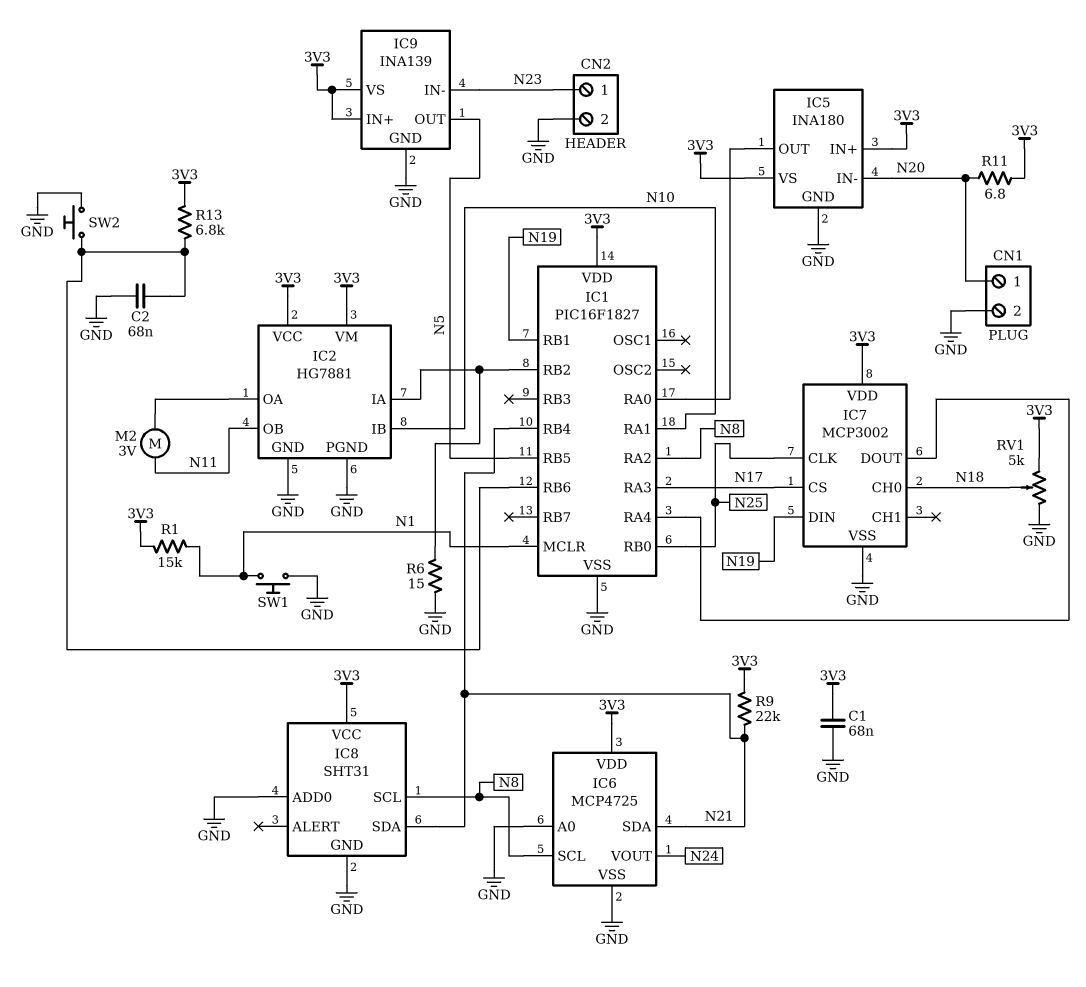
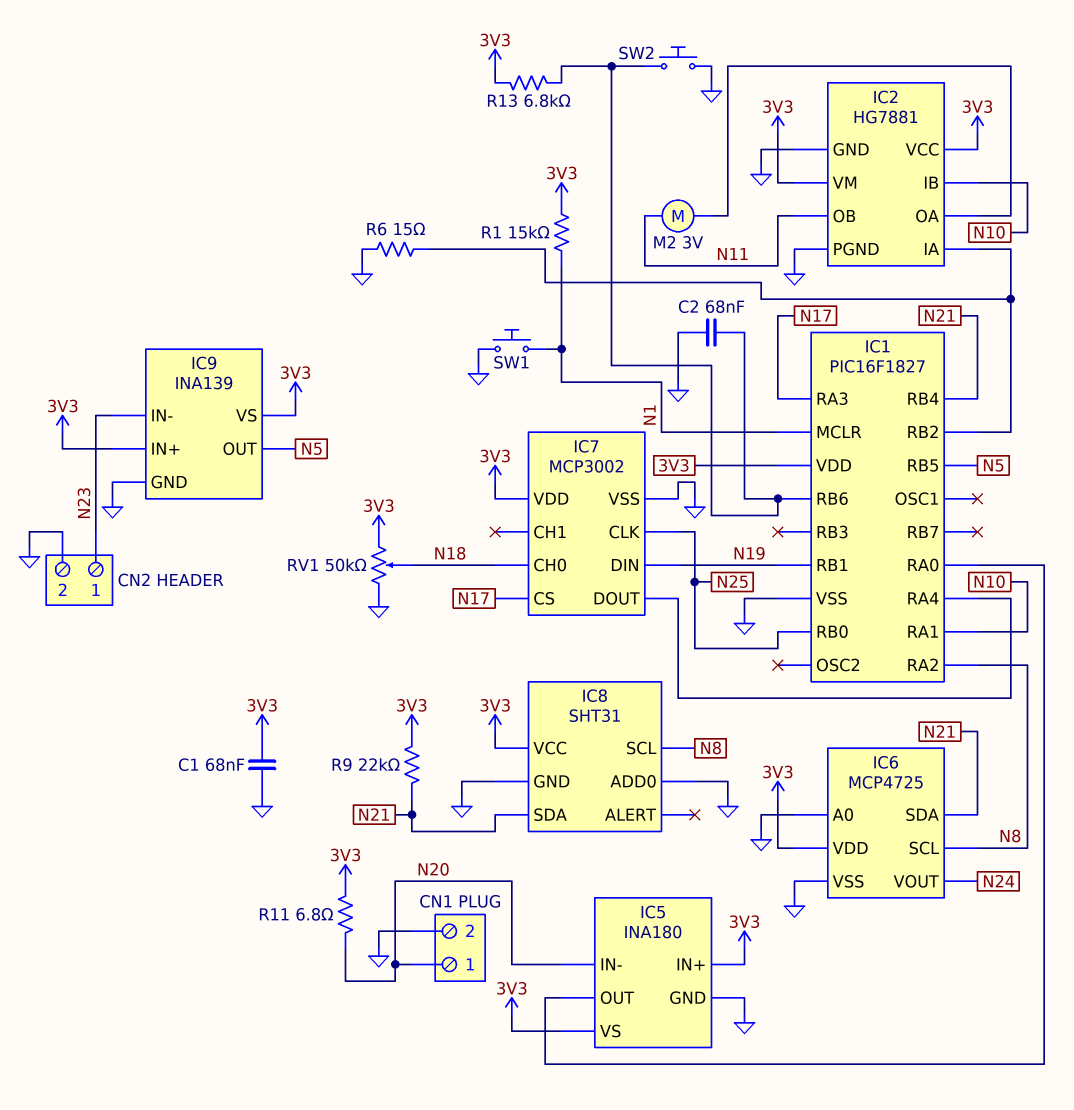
RV1: 5k (3V3, GND, wiper N18) -> 50k (3V3, GND, wiper N18)

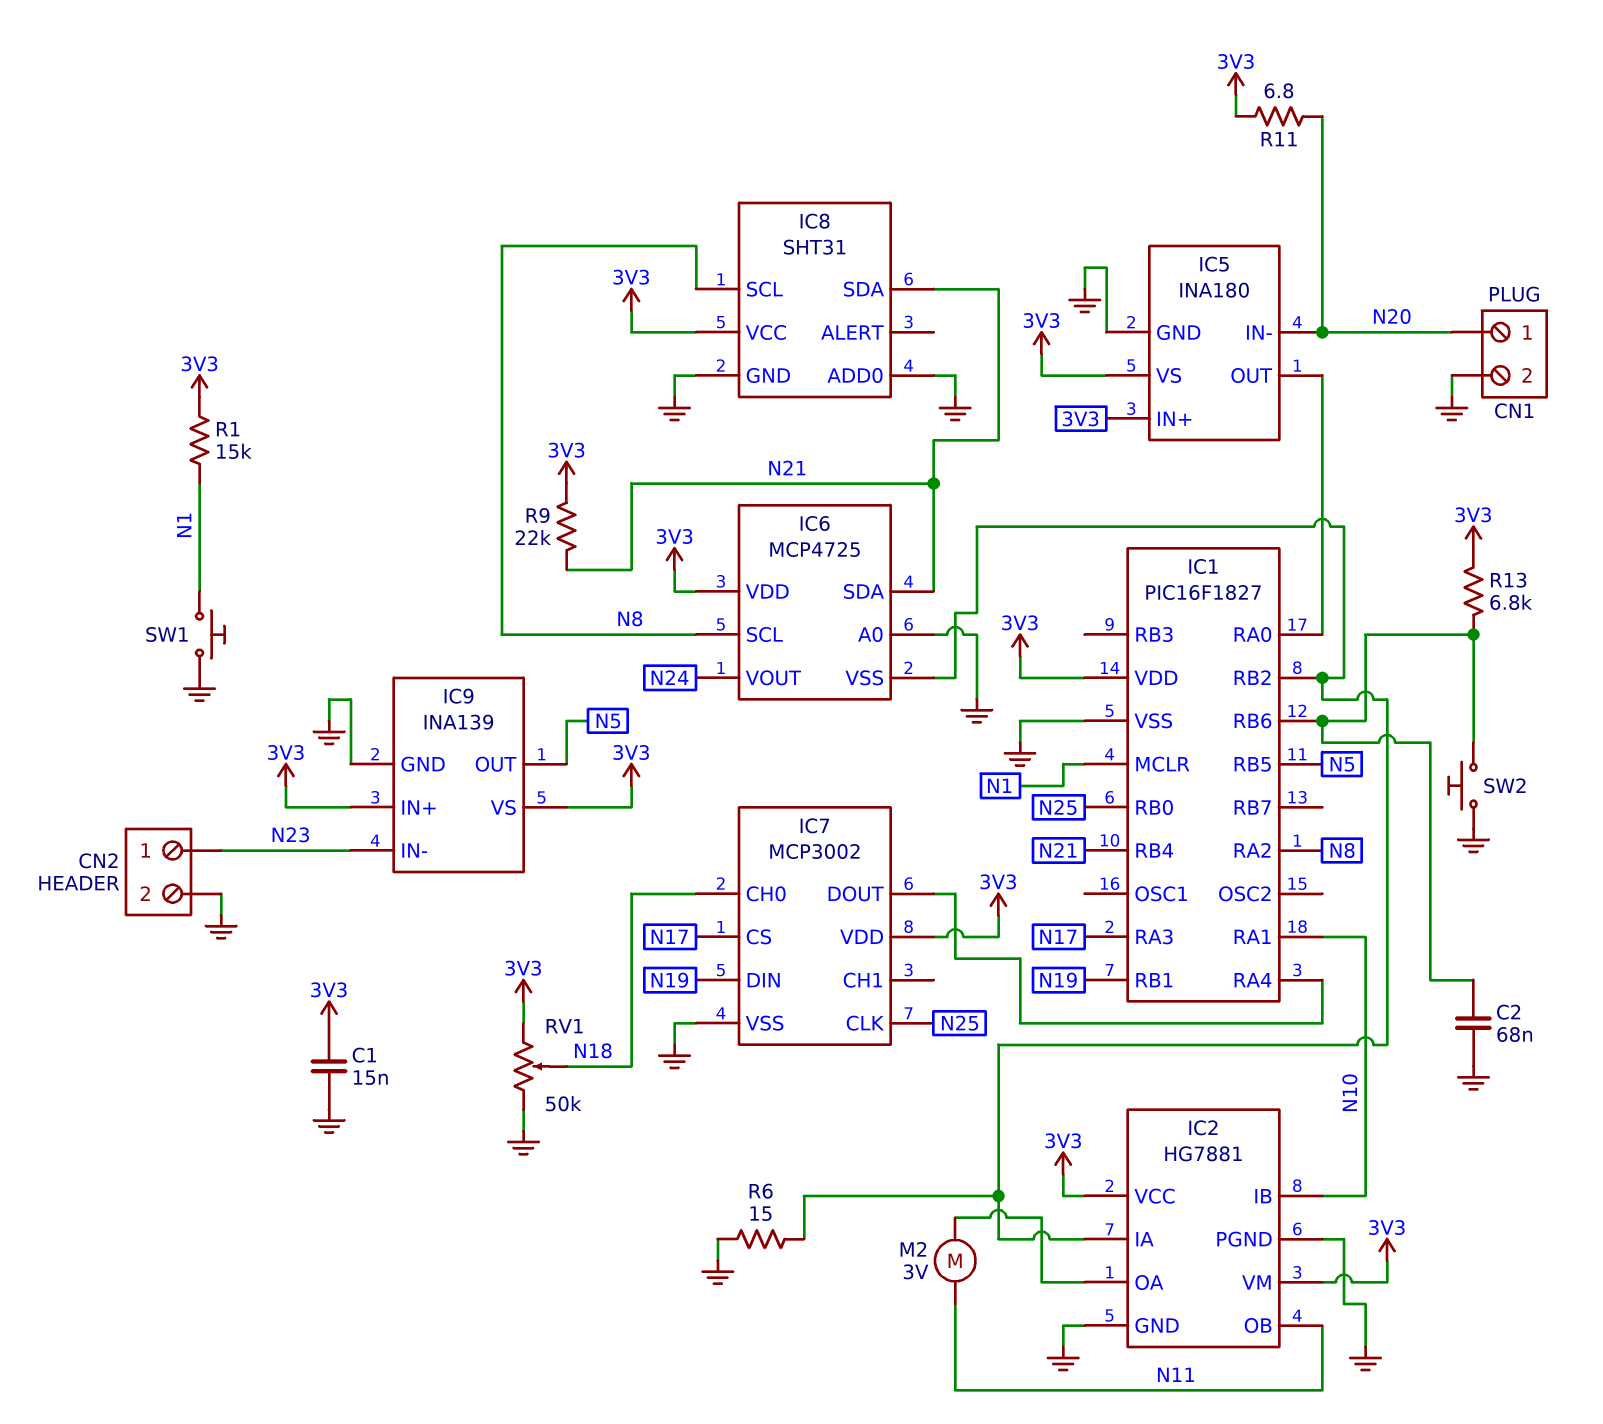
C1: 68nF (3V3, GND) -> 15nF (3V3, GND)
IC6 pin VSS: GND -> IC1/RB2

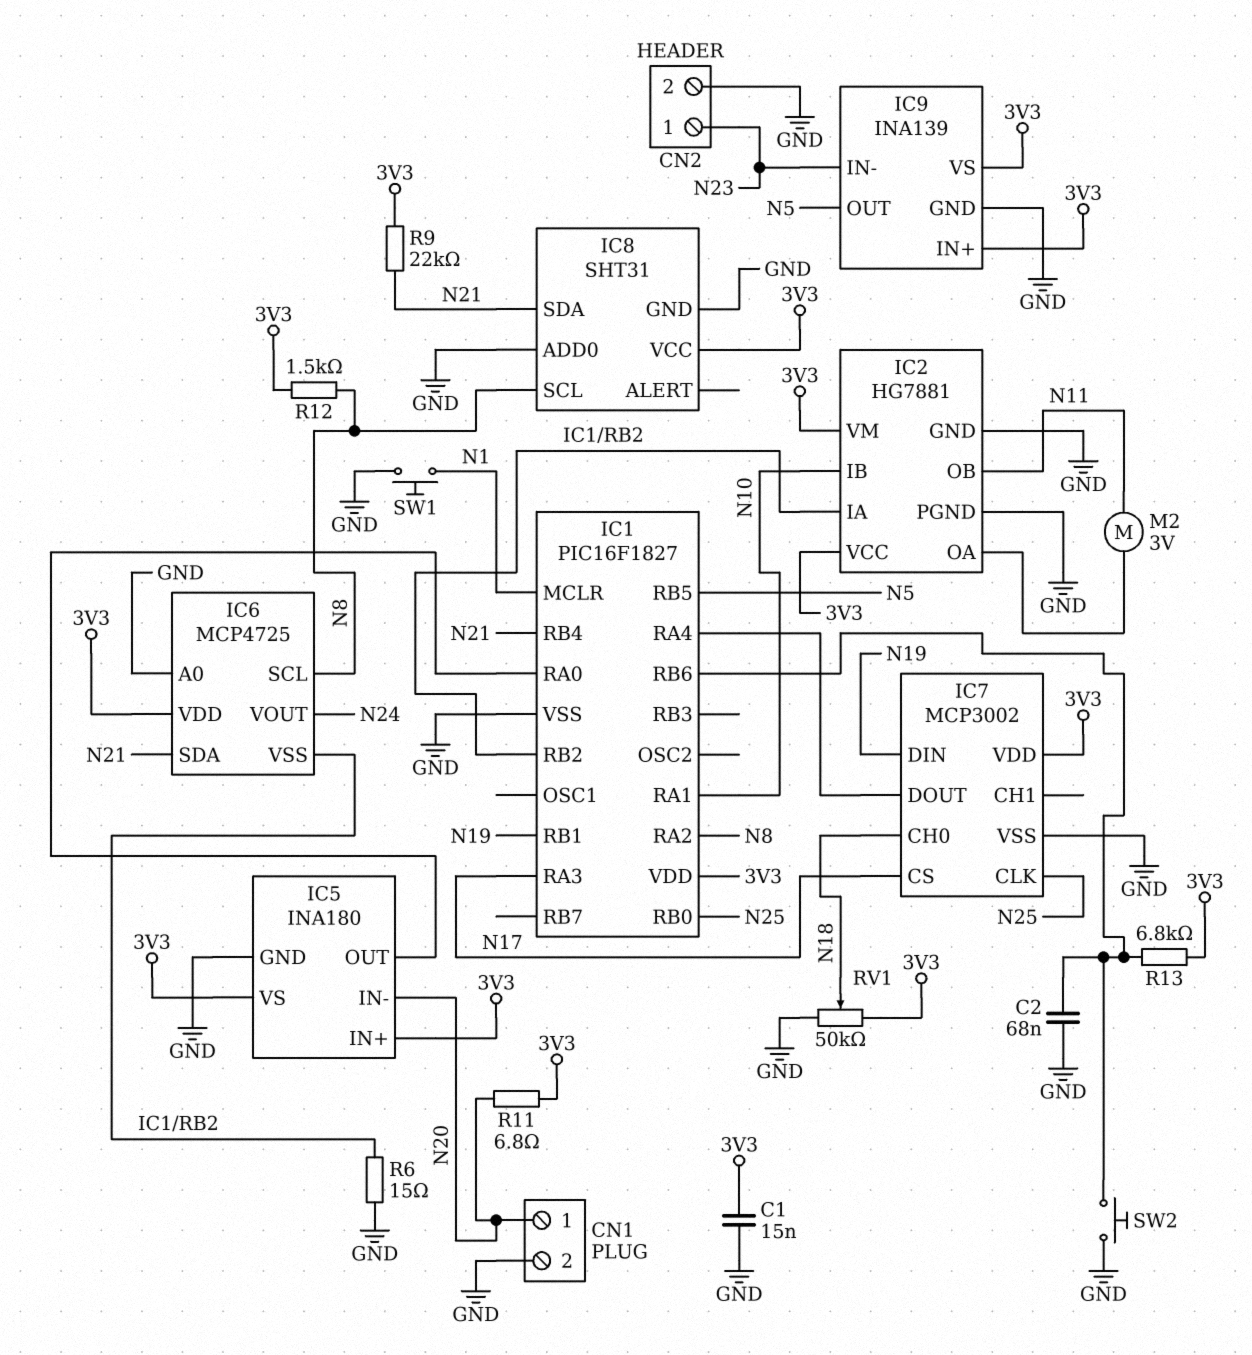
R1: 15k (3V3, N1) -> none
R12: none -> 1.5k (3V3, N8)

